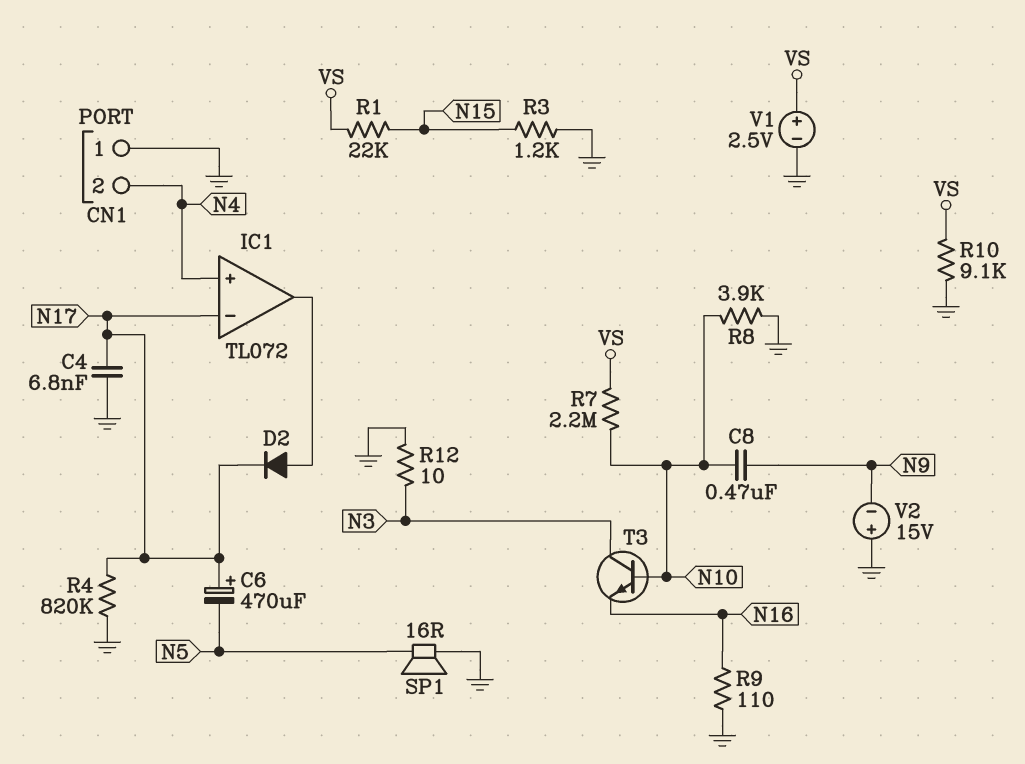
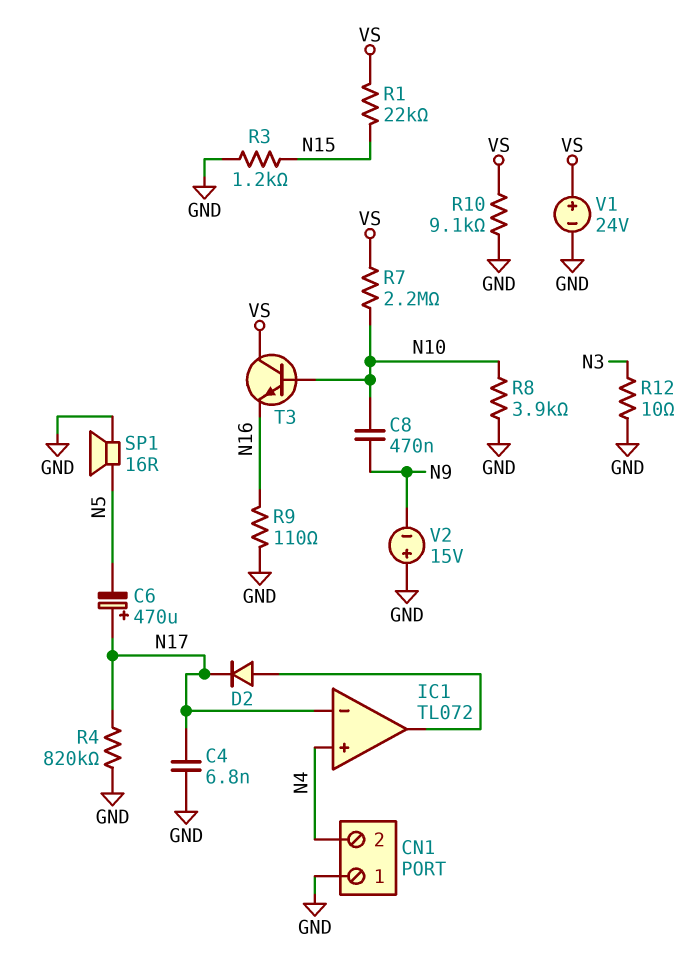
T3: NPN (B N10, C N3, E N16) -> NPN (B N10, C VS, E N16)
V1: 2.5V (plus VS, minus GND) -> 24V (plus VS, minus GND)

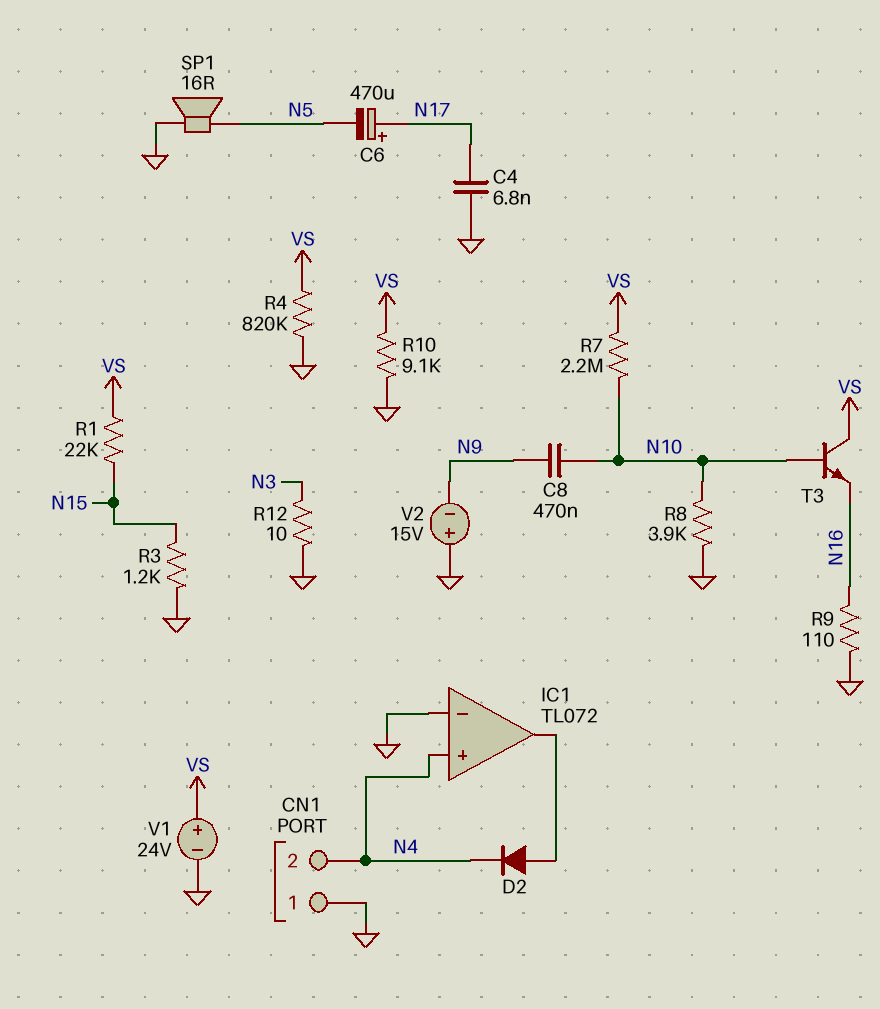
D2: diode (A IC1/out, K N17) -> diode (A IC1/out, K N4)
IC1 pin in-: N17 -> GND
R4: 820k (GND, N17) -> 820k (GND, VS)

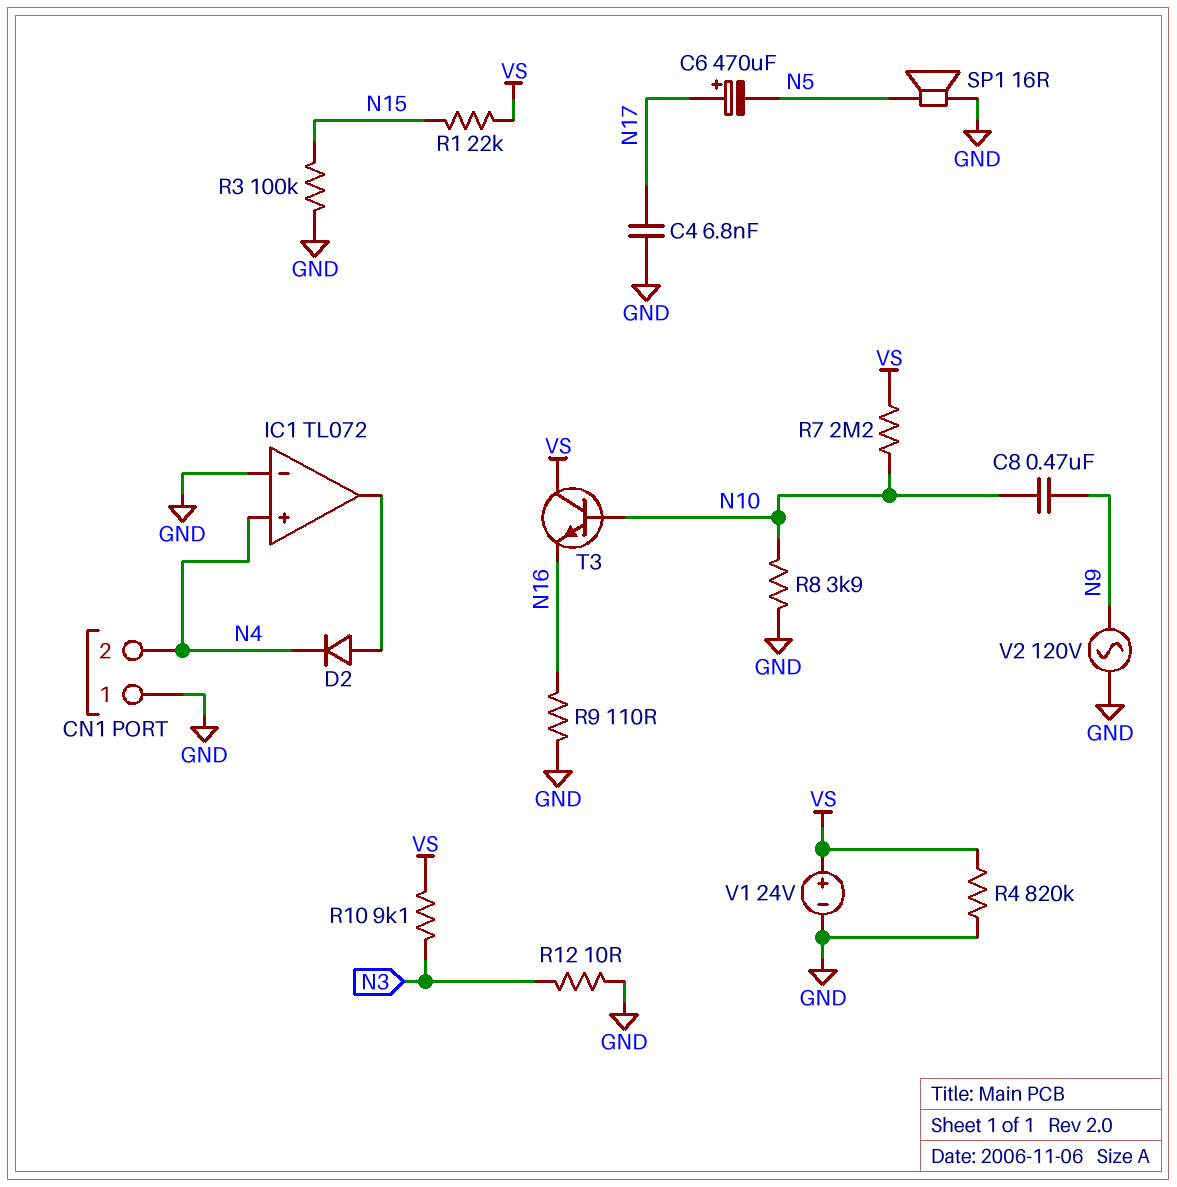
R3: 1.2k (GND, N15) -> 100k (GND, N15)
R10: 9.1k (GND, VS) -> 9.1k (N3, VS)
V2: 15V (plus GND, minus N9) -> AC 120V (GND, N9)

